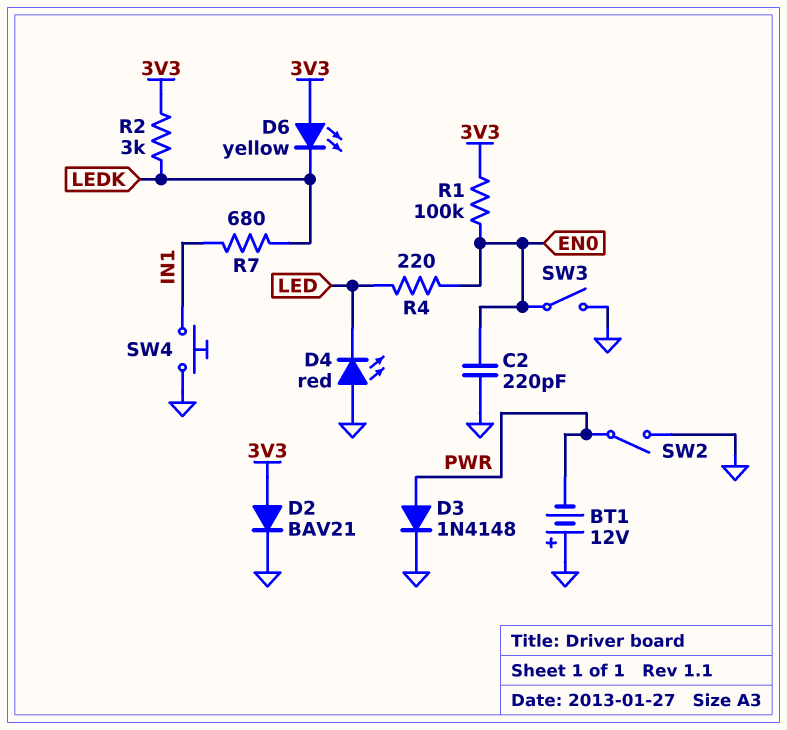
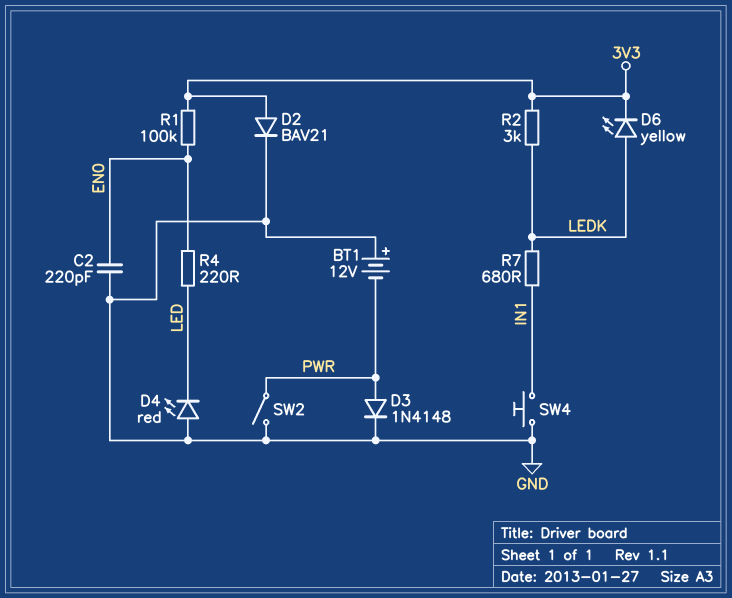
D6: LED yellow (A 3V3, K LEDK) -> LED yellow (A LEDK, K 3V3)
SW3: switch (EN0, GND) -> none

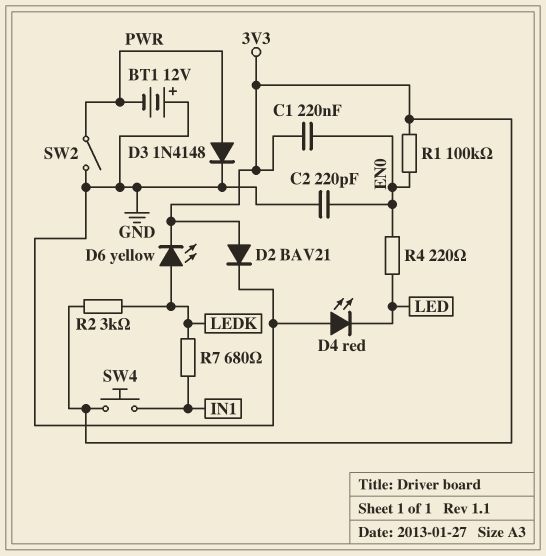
C1: none -> 220nF (3V3, EN0)
SW4: button (GND, IN1) -> button (3V3, IN1)

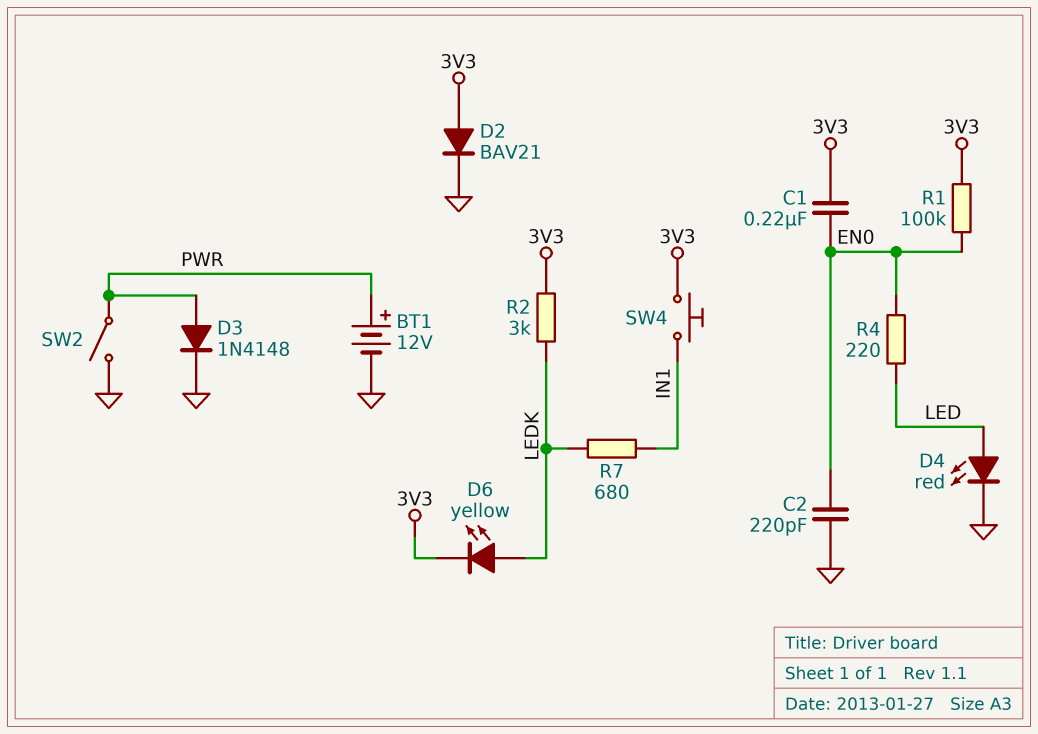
BT1: 12V (plus GND, minus PWR) -> 12V (plus PWR, minus GND)
D4: LED red (A GND, K LED) -> LED red (A LED, K GND)

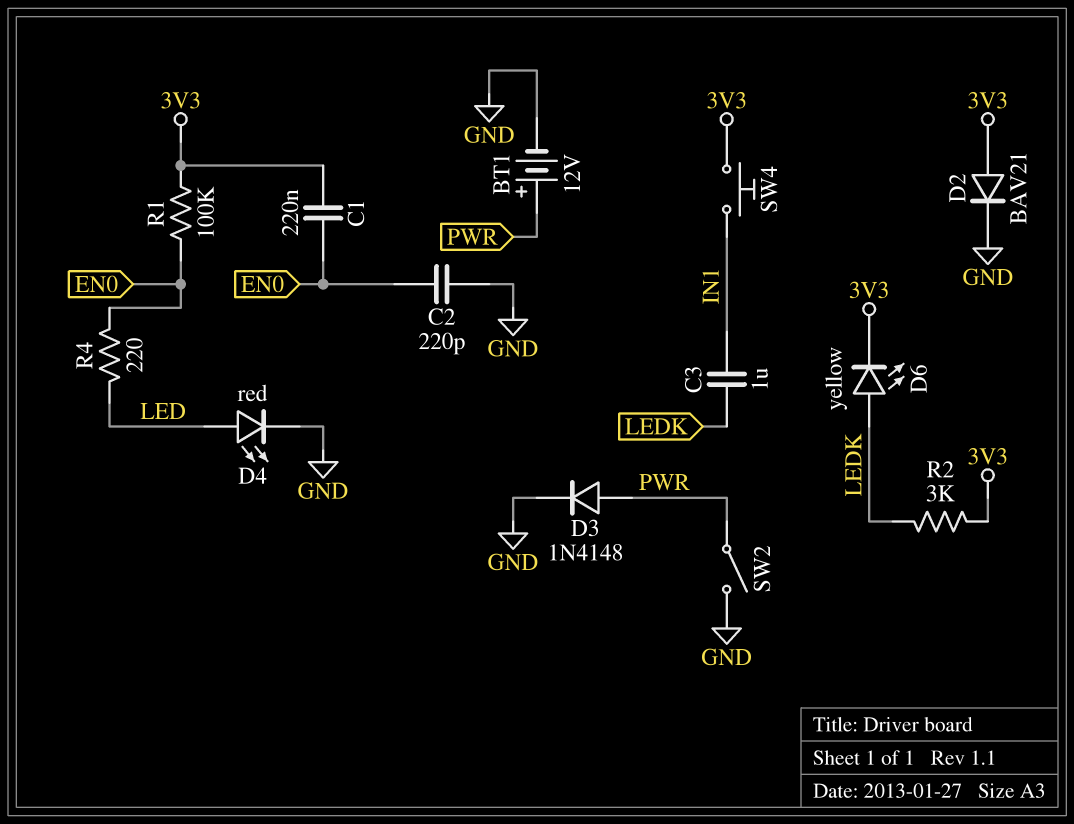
C3: none -> 1uF (IN1, LEDK)
R7: 680 (IN1, LEDK) -> none

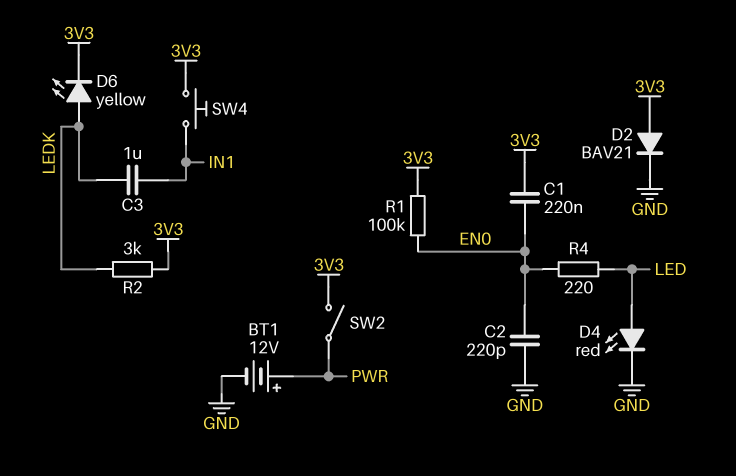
D3: diode 1N4148 (A PWR, K GND) -> none
SW2: switch (GND, PWR) -> switch (3V3, PWR)

